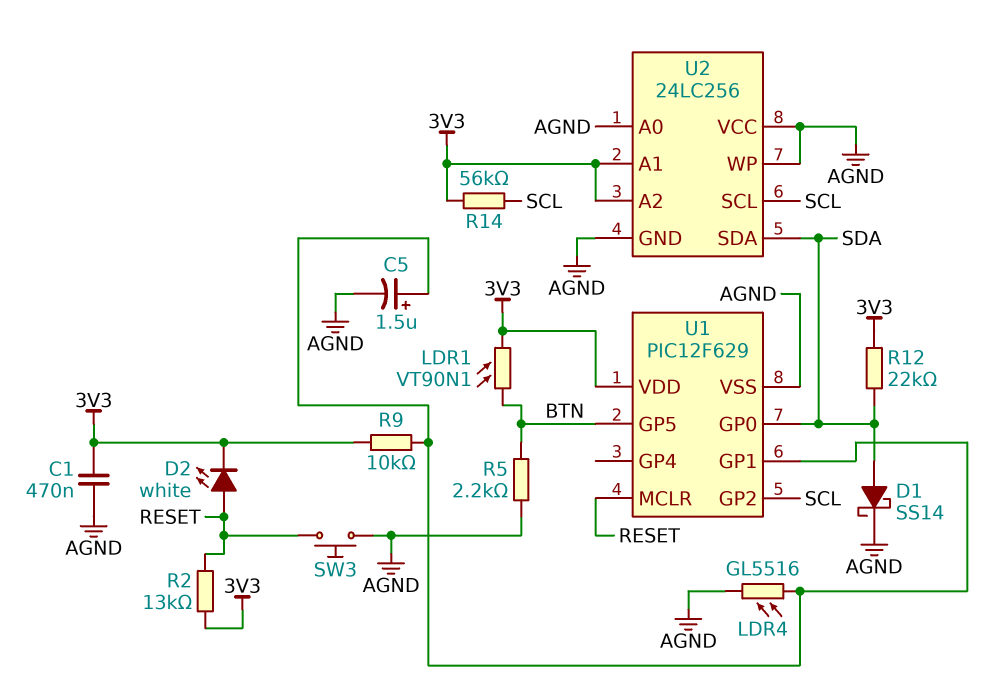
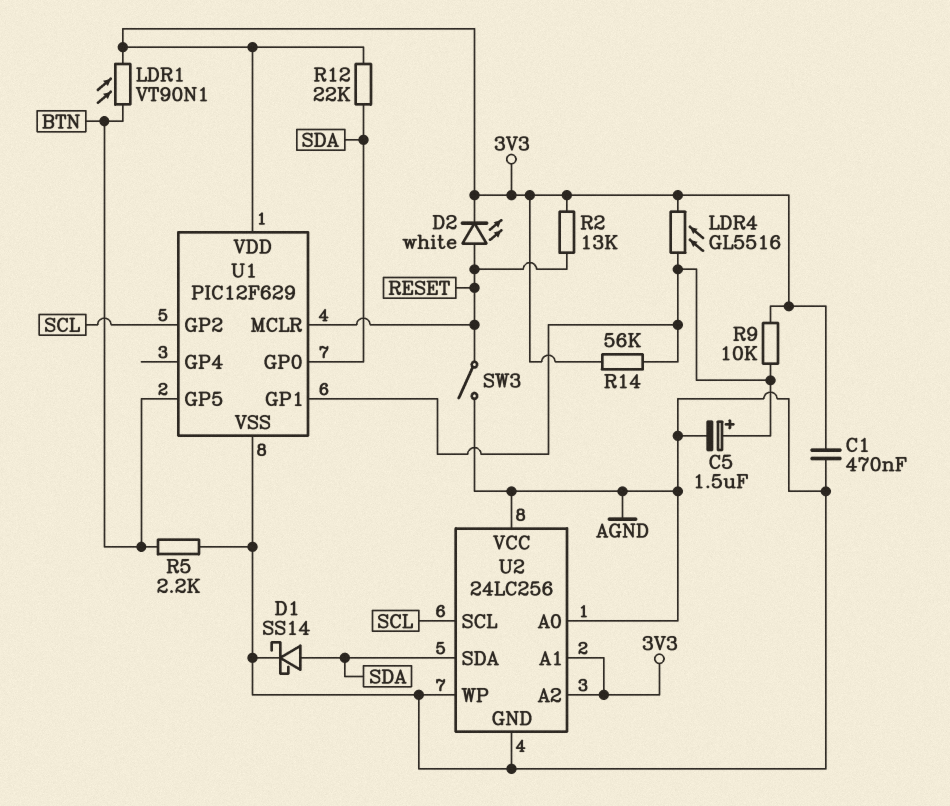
LDR4: GL5516 (AGND, U1/GP1) -> GL5516 (3V3, U1/GP1)
R14: 56k (3V3, SCL) -> 56k (3V3, U1/GP1)
SW3: button (AGND, RESET) -> switch (AGND, RESET)

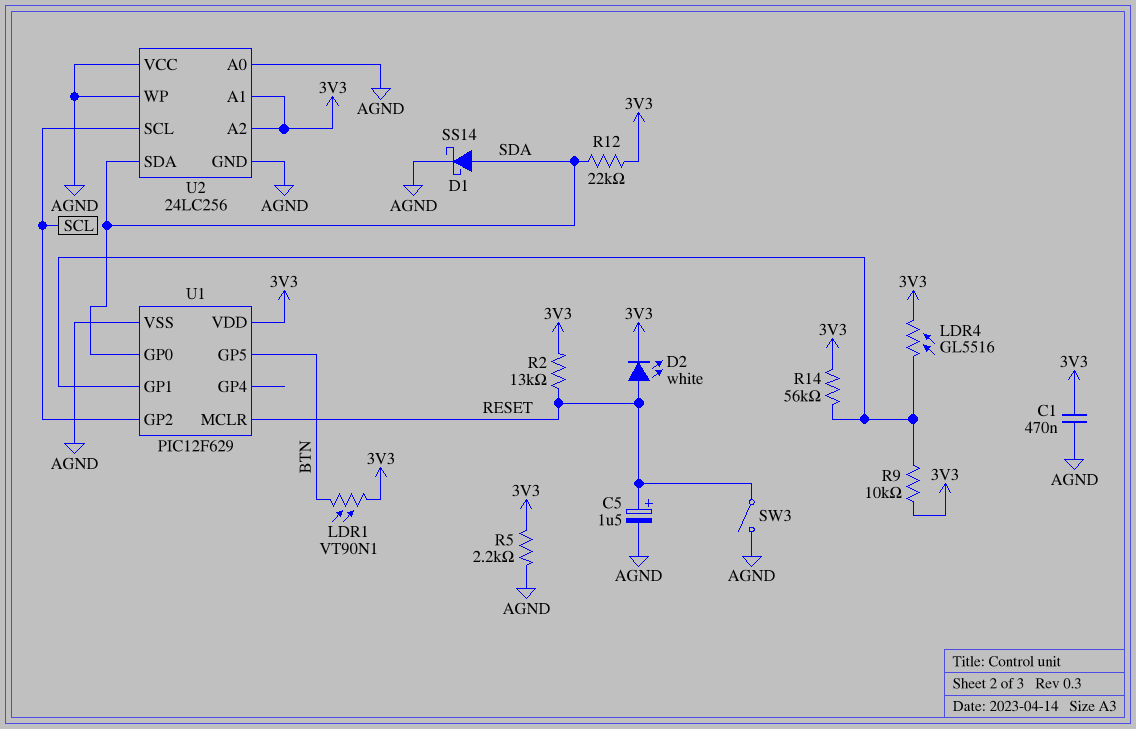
C5: 1.5uF (plus U1/GP1, minus AGND) -> 1.5uF (plus RESET, minus AGND)
R5: 2.2k (AGND, BTN) -> 2.2k (3V3, AGND)

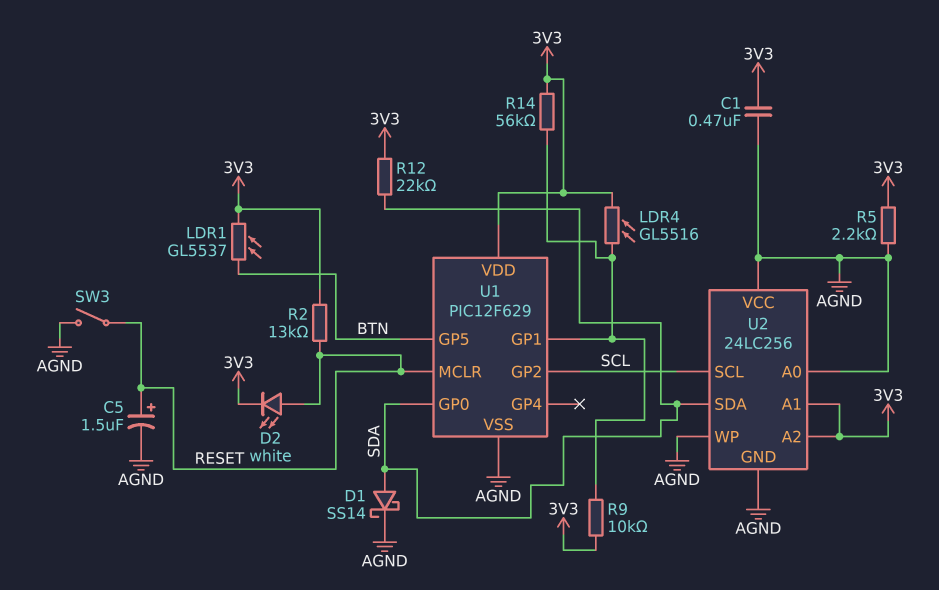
LDR1: VT90N1 (3V3, BTN) -> GL5537 (3V3, BTN)

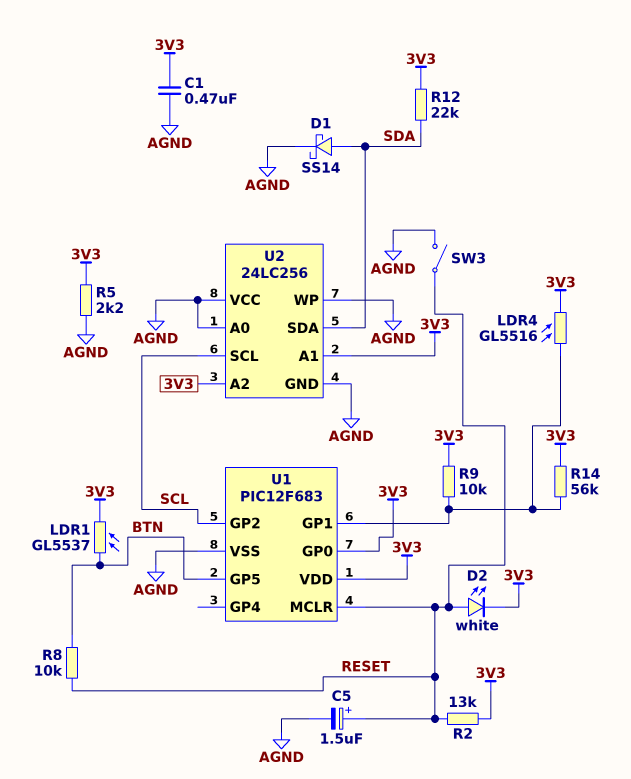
R8: none -> 10k (BTN, RESET)
U1: PIC12F629 -> PIC12F683
U1 pin GP0: SDA -> 3V3

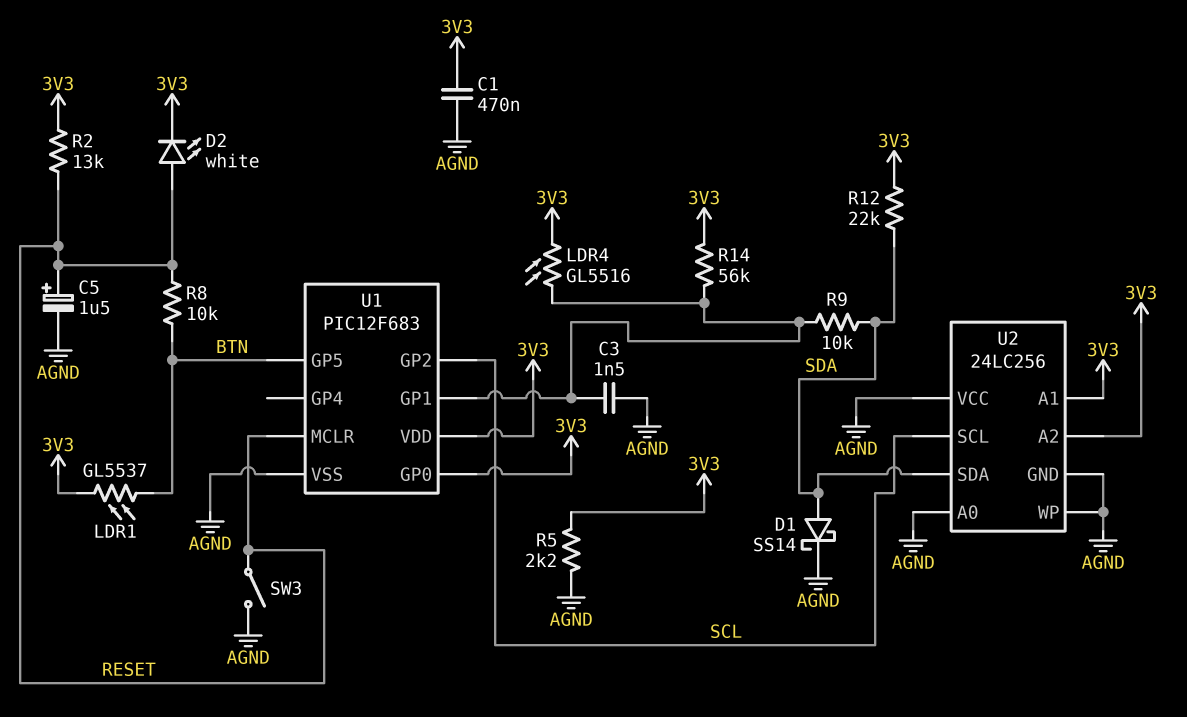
C3: none -> 1.5nF (AGND, U1/GP1)
R9: 10k (3V3, U1/GP1) -> 10k (SDA, U1/GP1)

